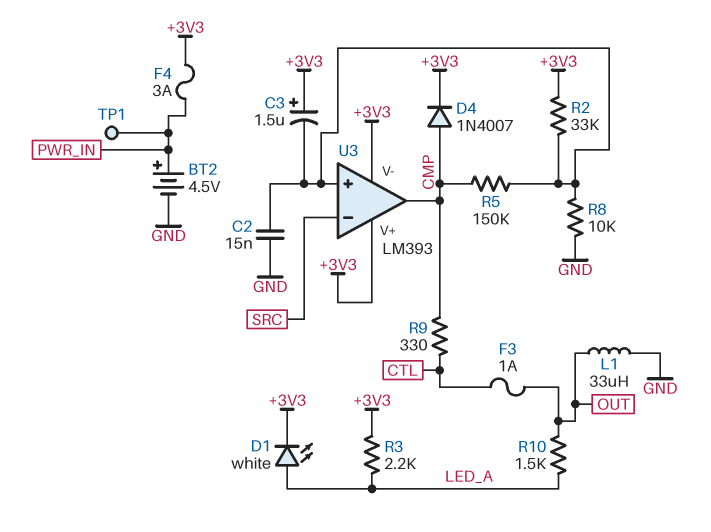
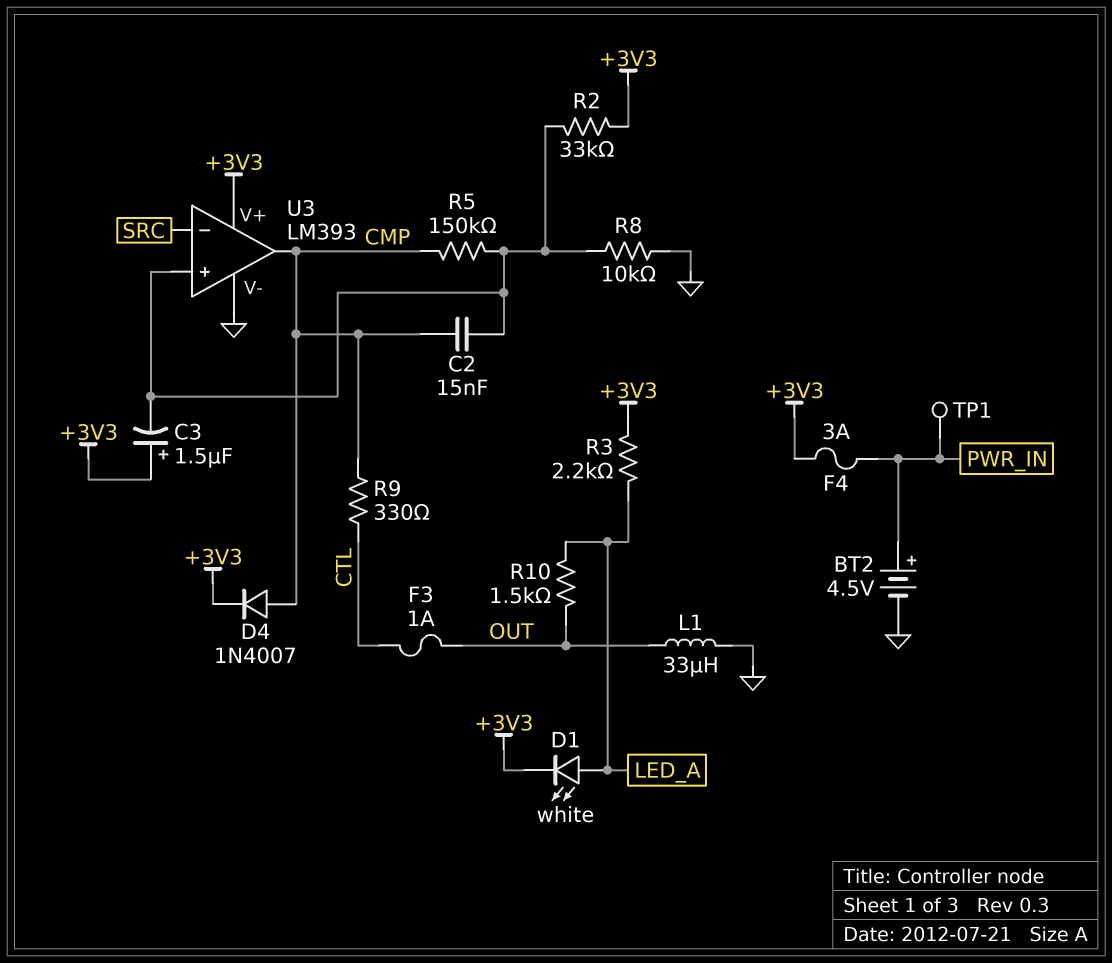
C2: 15nF (GND, U3/in+) -> 15nF (CMP, U3/in+)
U3 pin V-: +3V3 -> GND

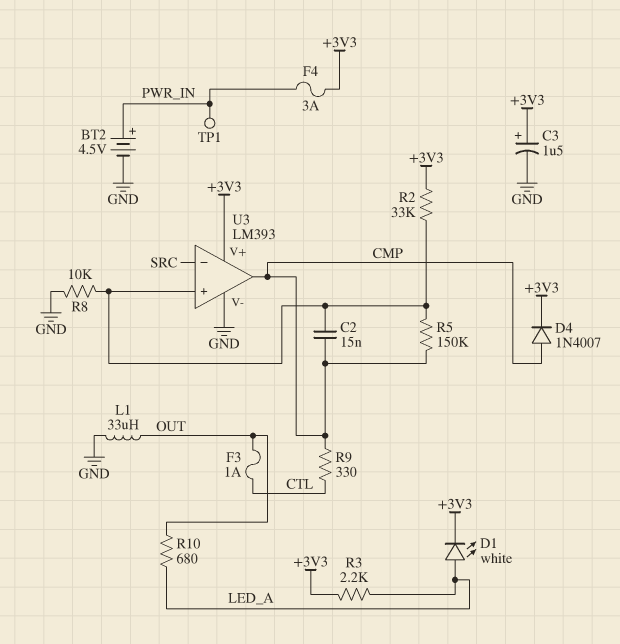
C3: 1.5uF (plus +3V3, minus U3/in+) -> 1.5uF (plus +3V3, minus GND)
R10: 1.5k (LED_A, OUT) -> 680 (LED_A, OUT)

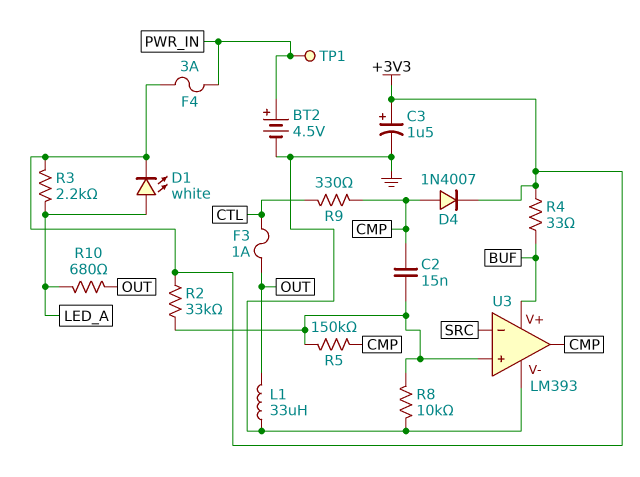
R4: none -> 33 (+3V3, BUF)
U3 pin V+: +3V3 -> BUF

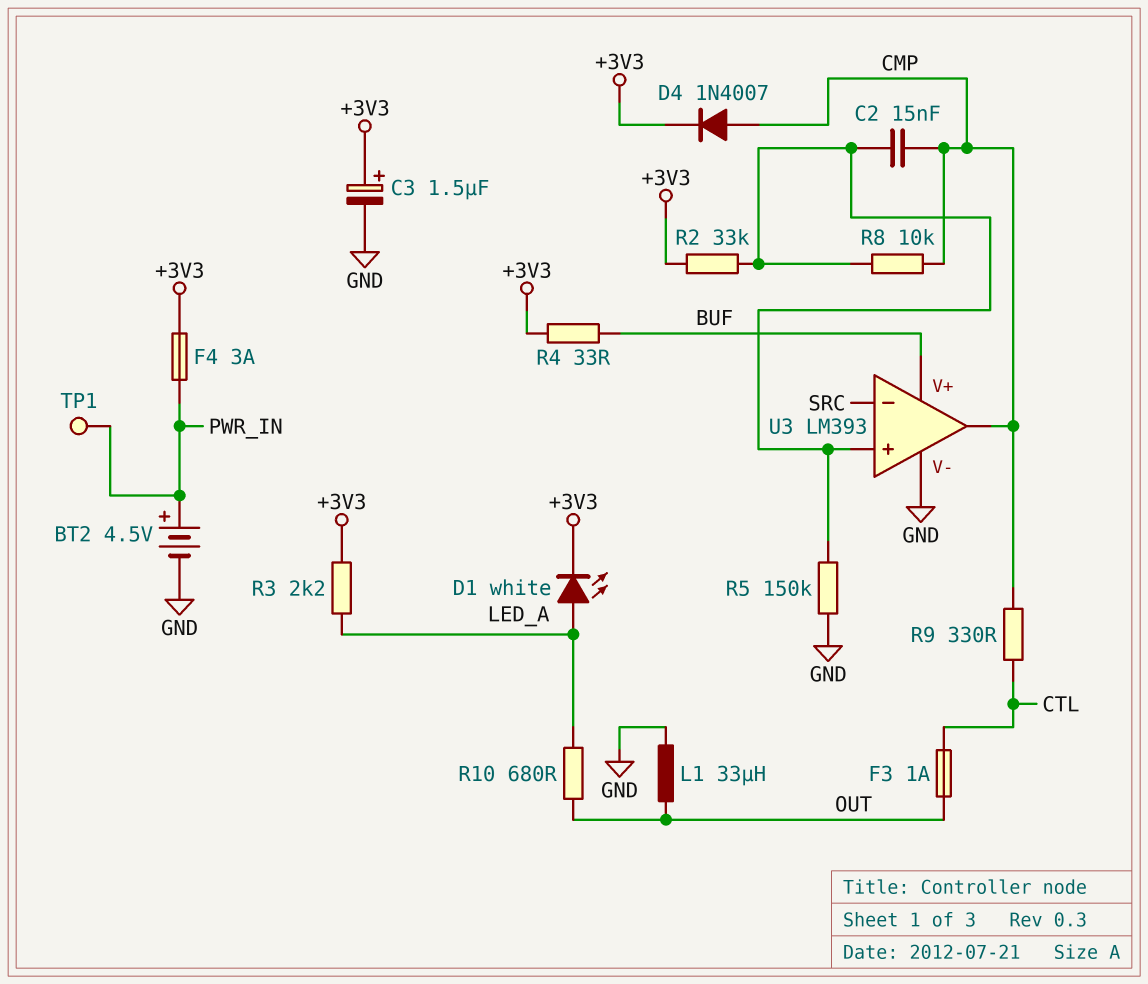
R5: 150k (CMP, U3/in+) -> 150k (GND, U3/in+)
R8: 10k (GND, U3/in+) -> 10k (CMP, U3/in+)

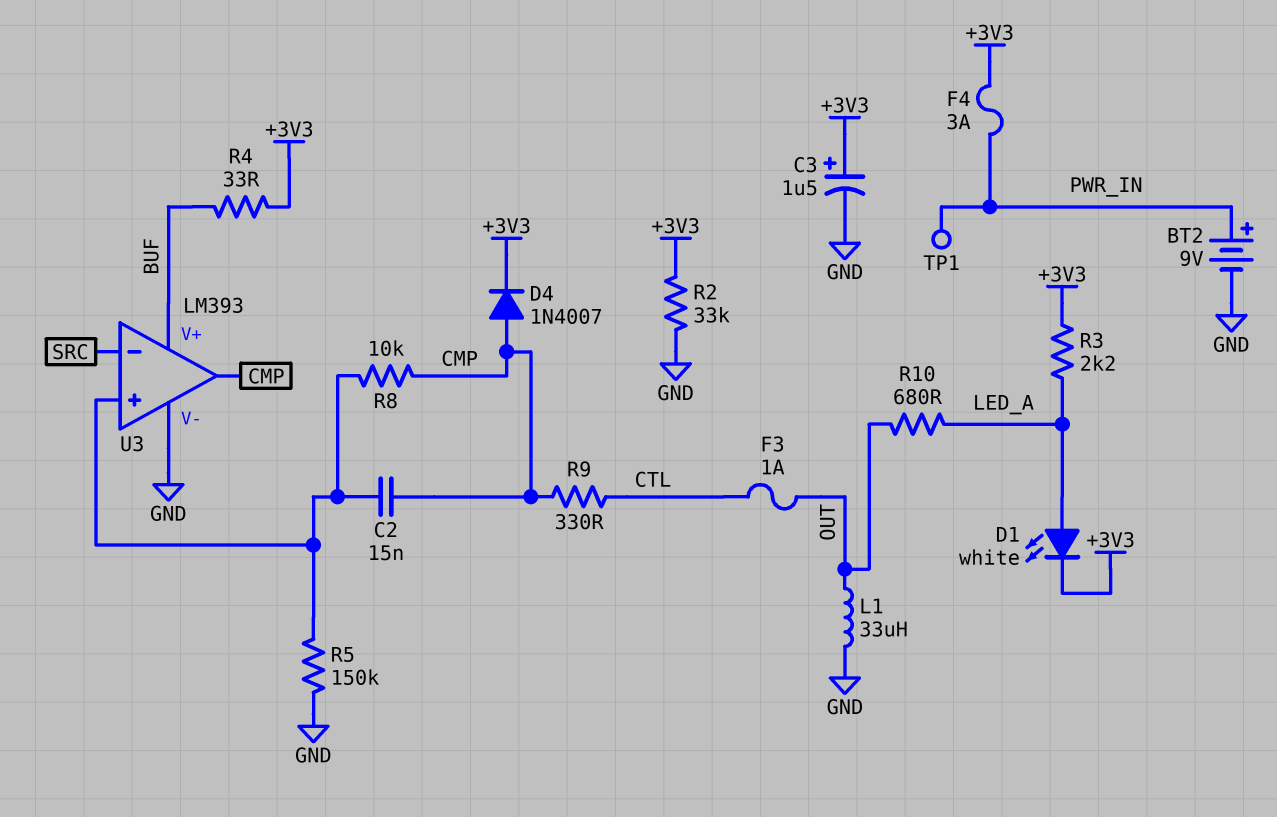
BT2: 4.5V (plus PWR_IN, minus GND) -> 9V (plus PWR_IN, minus GND)
R2: 33k (+3V3, U3/in+) -> 33k (+3V3, GND)

